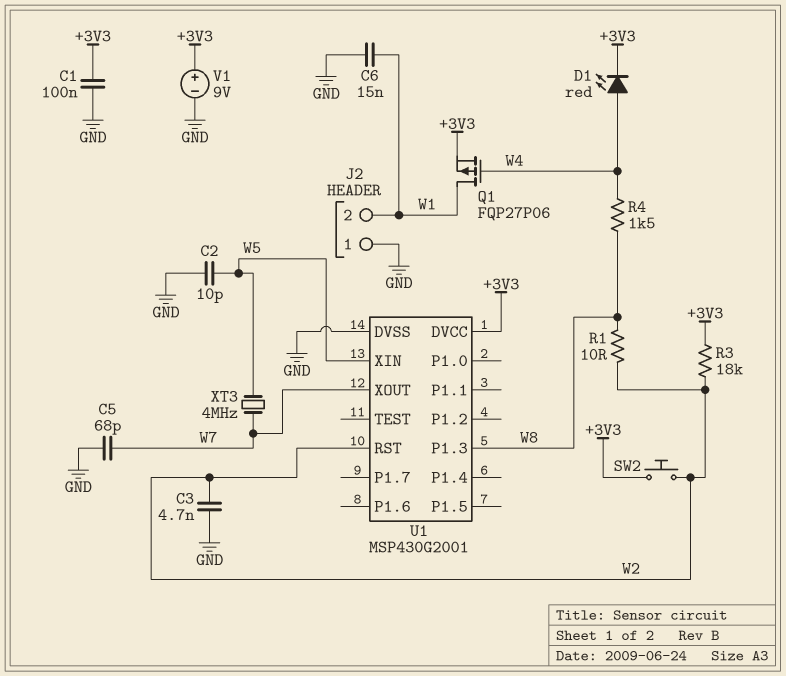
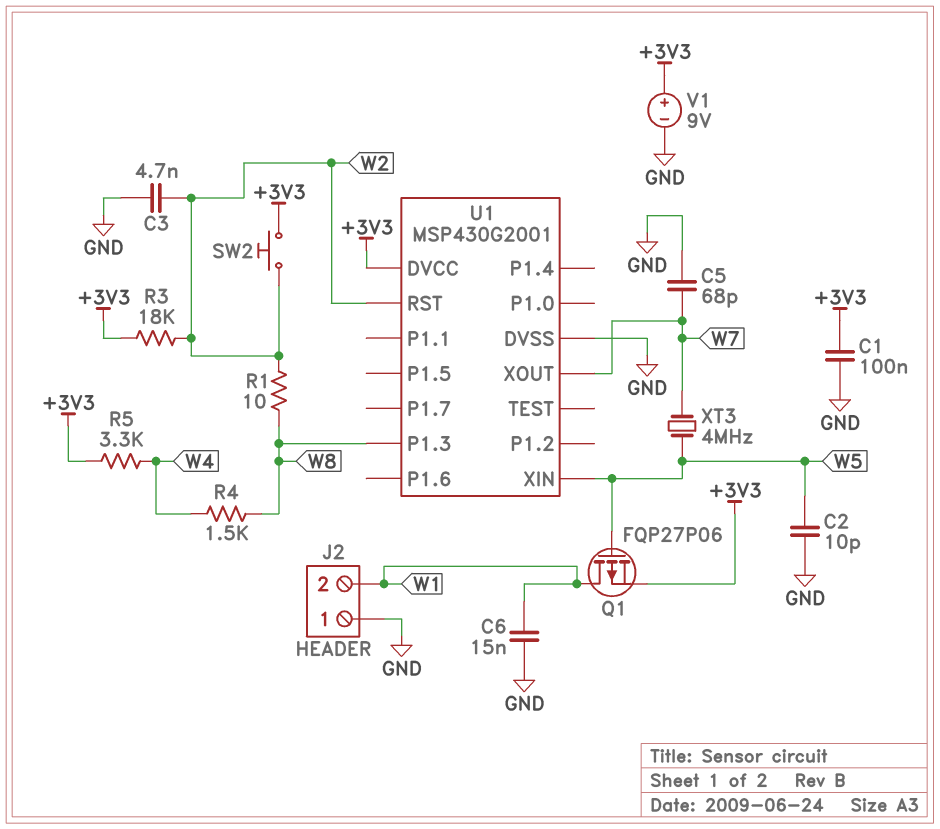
D1: LED red (A W4, K +3V3) -> none
Q1: PMOS FQP27P06 (G W4, D W1, S +3V3) -> PMOS FQP27P06 (G W5, D W1, S +3V3)
R5: none -> 3.3k (+3V3, W4)

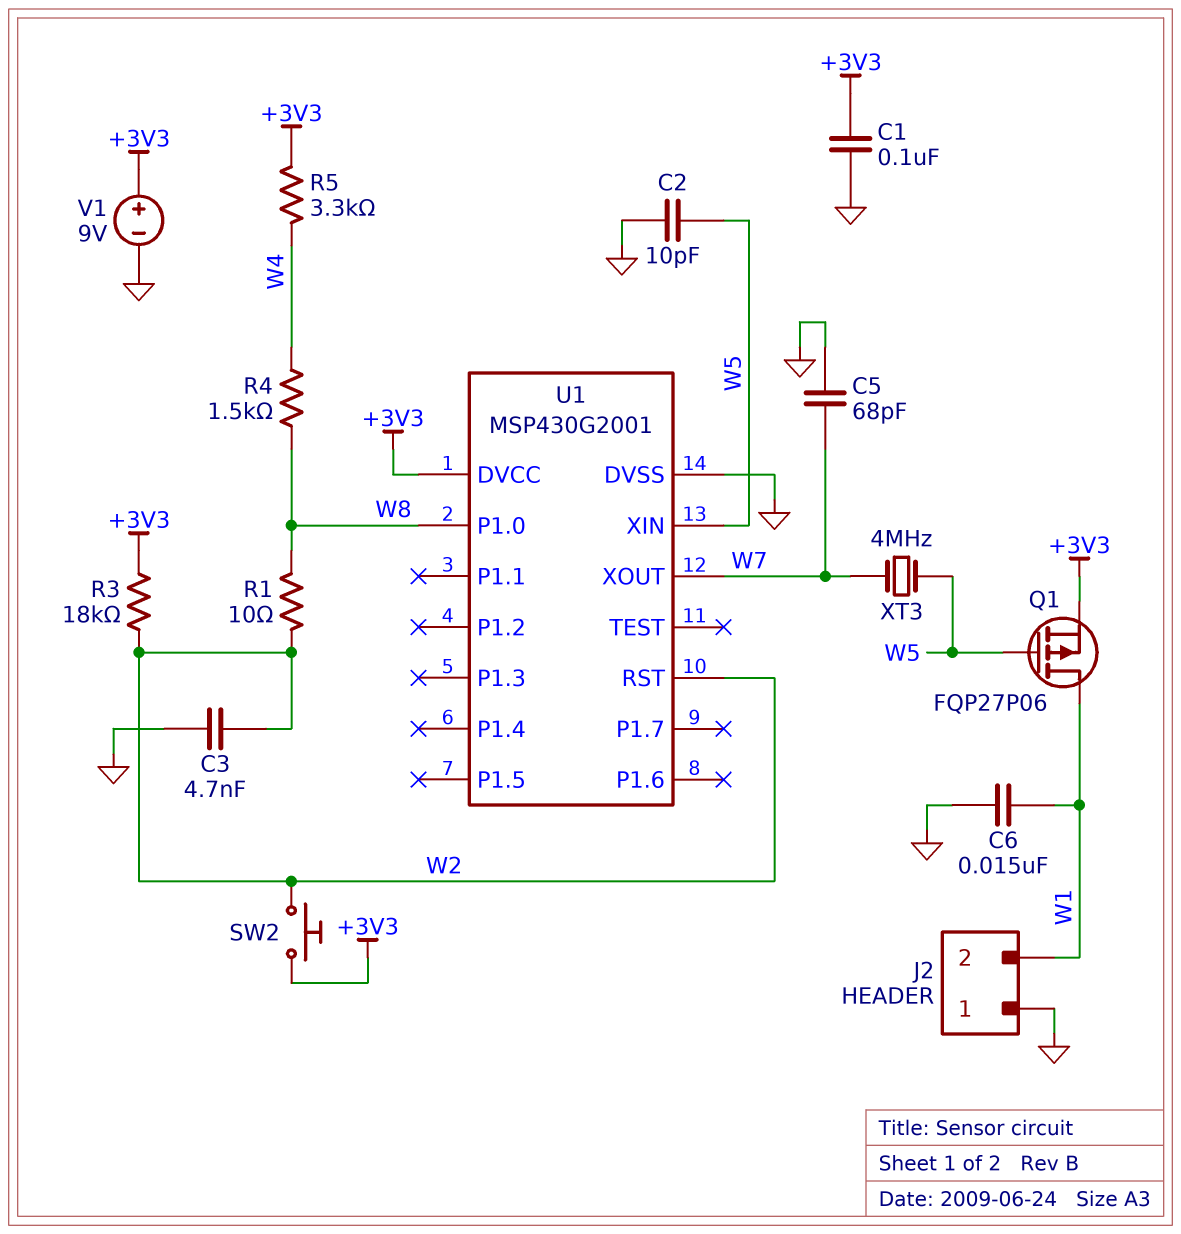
U1 pin P1.0: none -> W8
U1 pin P1.3: W8 -> none

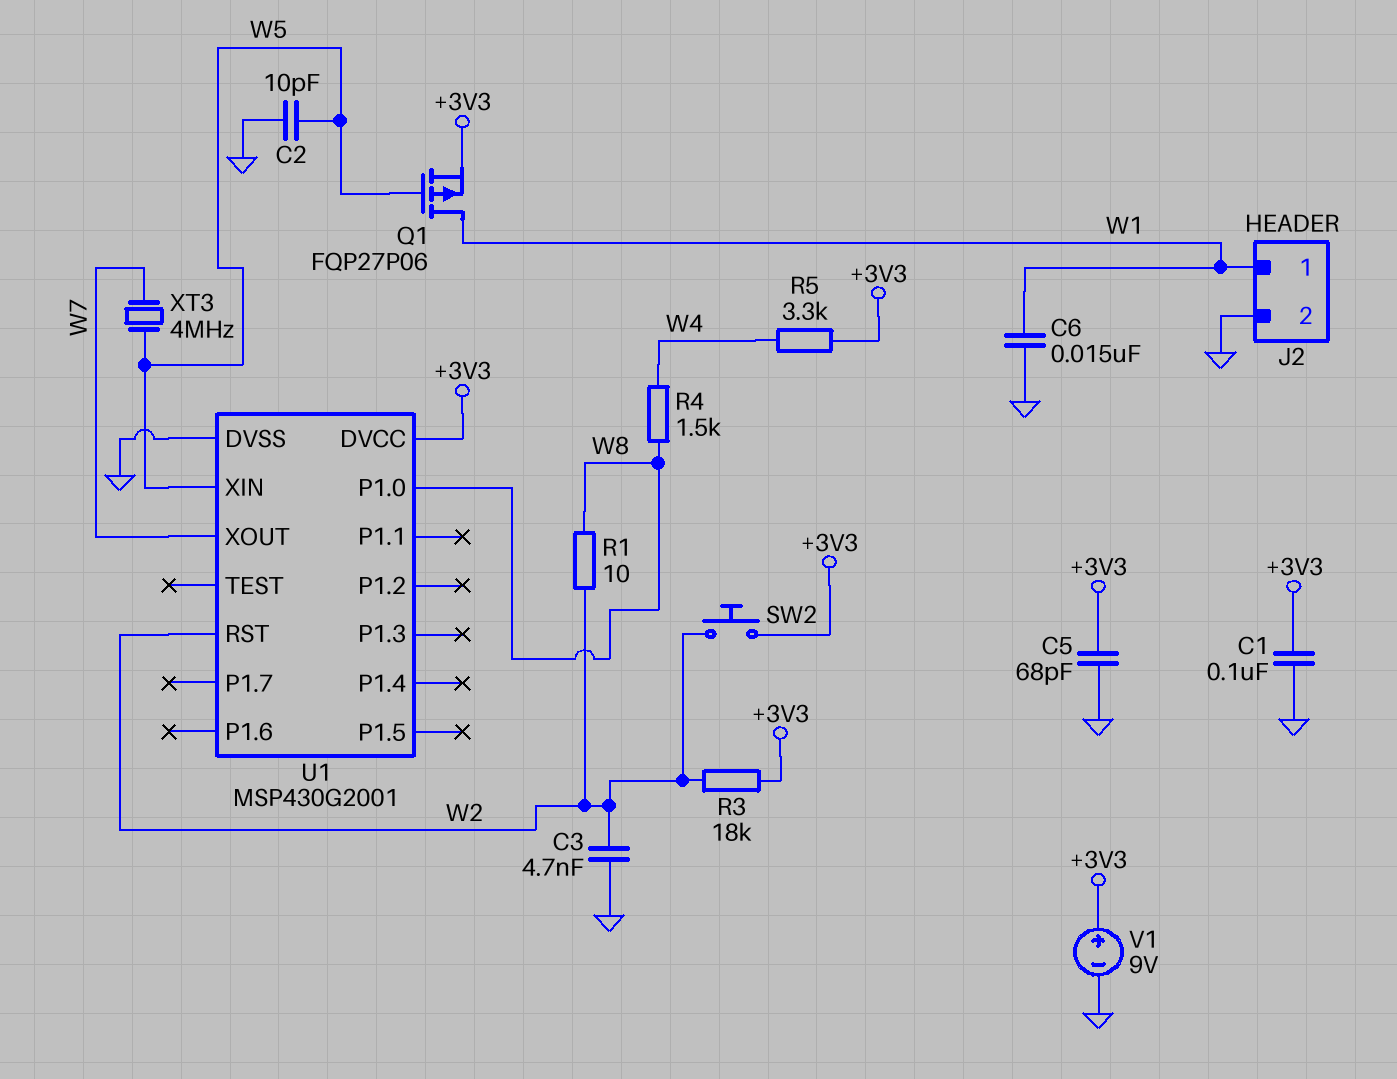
C5: 68pF (GND, W7) -> 68pF (+3V3, GND)
J2 pin 1: GND -> W1
J2 pin 2: W1 -> GND

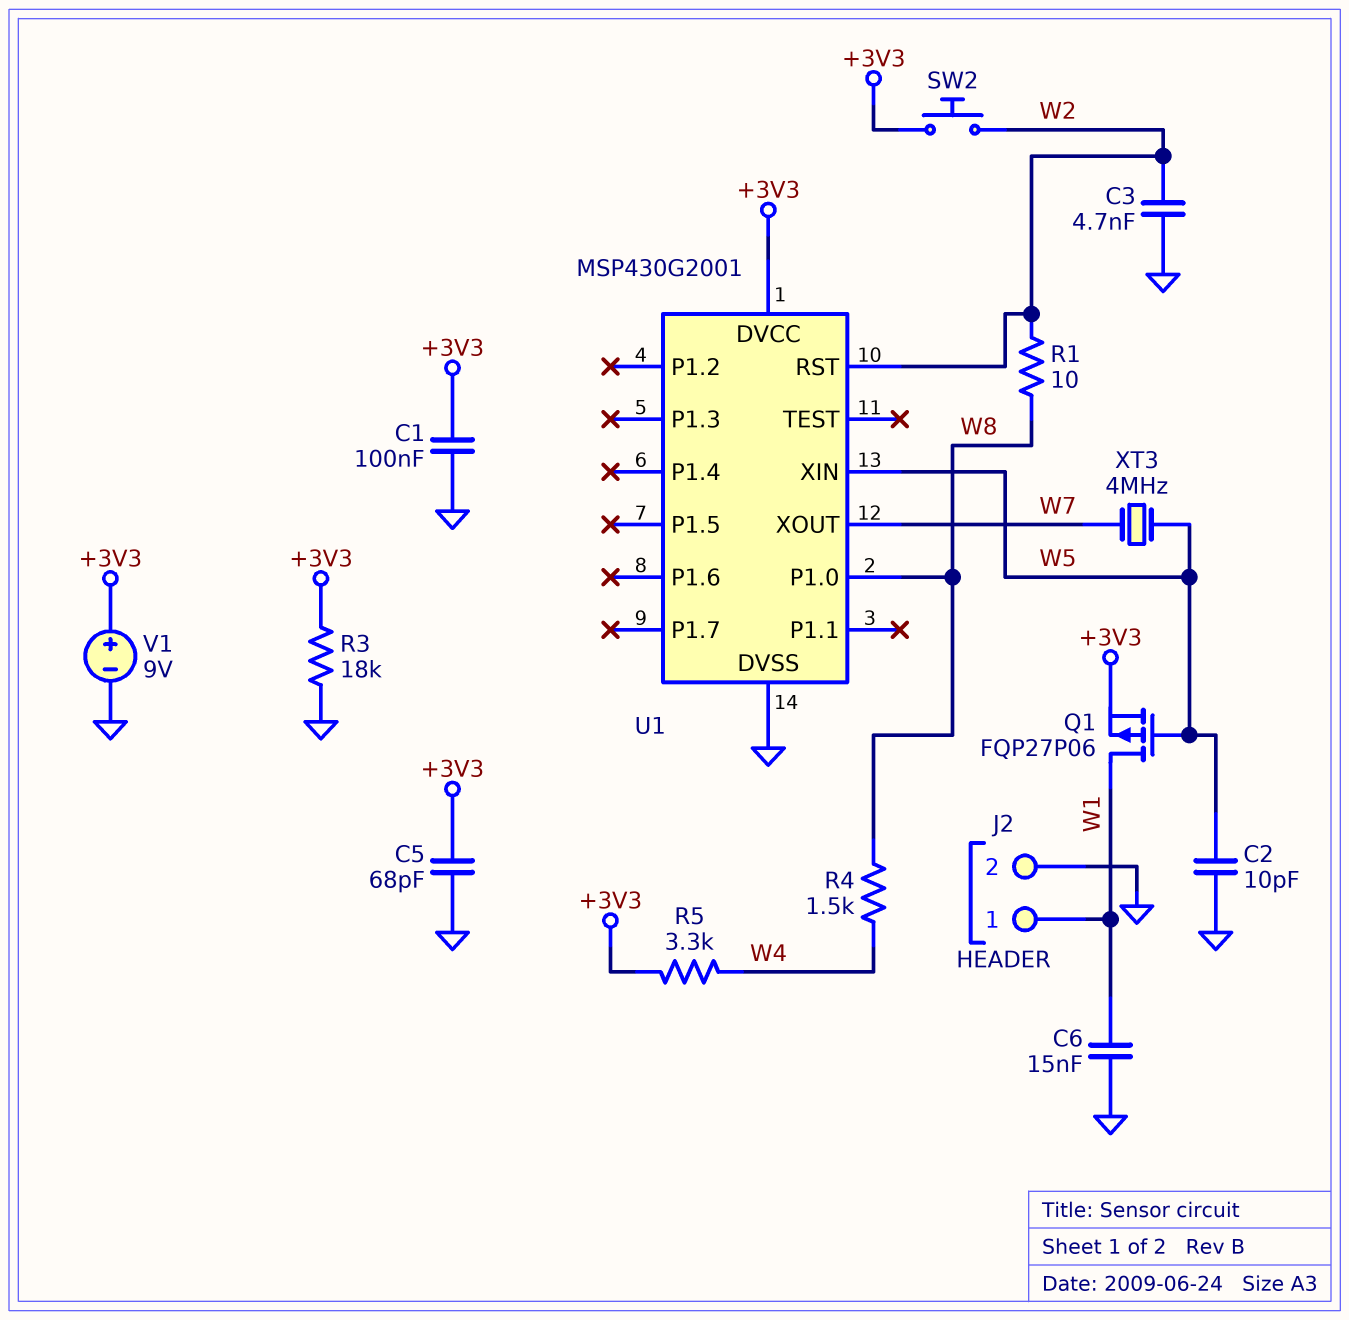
R3: 18k (+3V3, W2) -> 18k (+3V3, GND)

